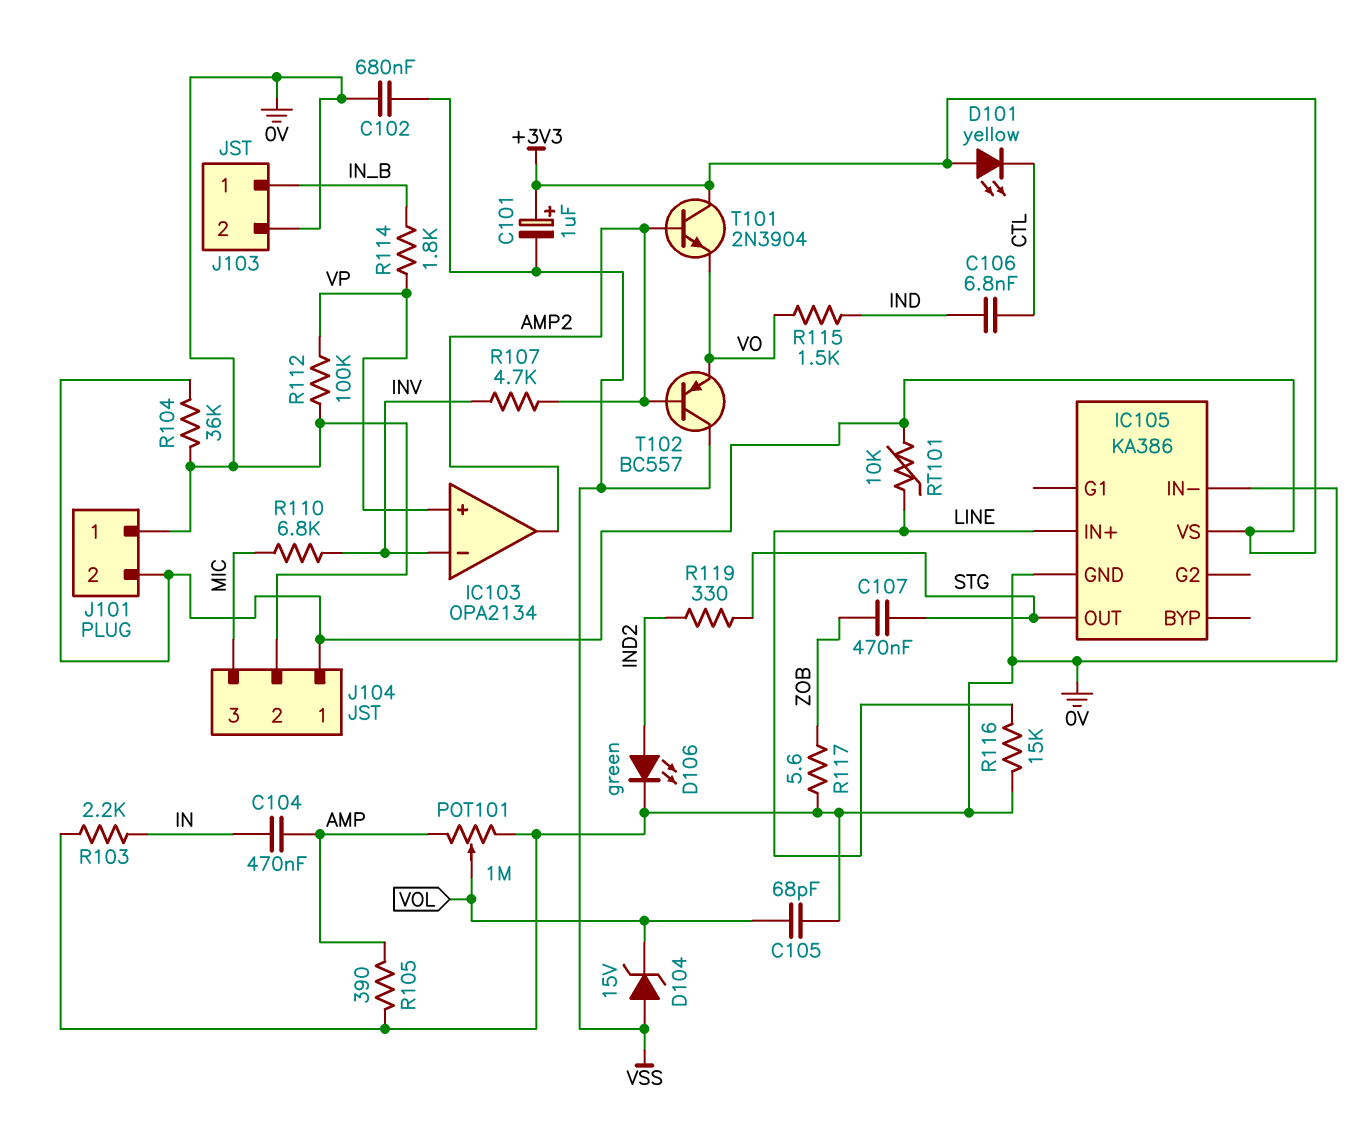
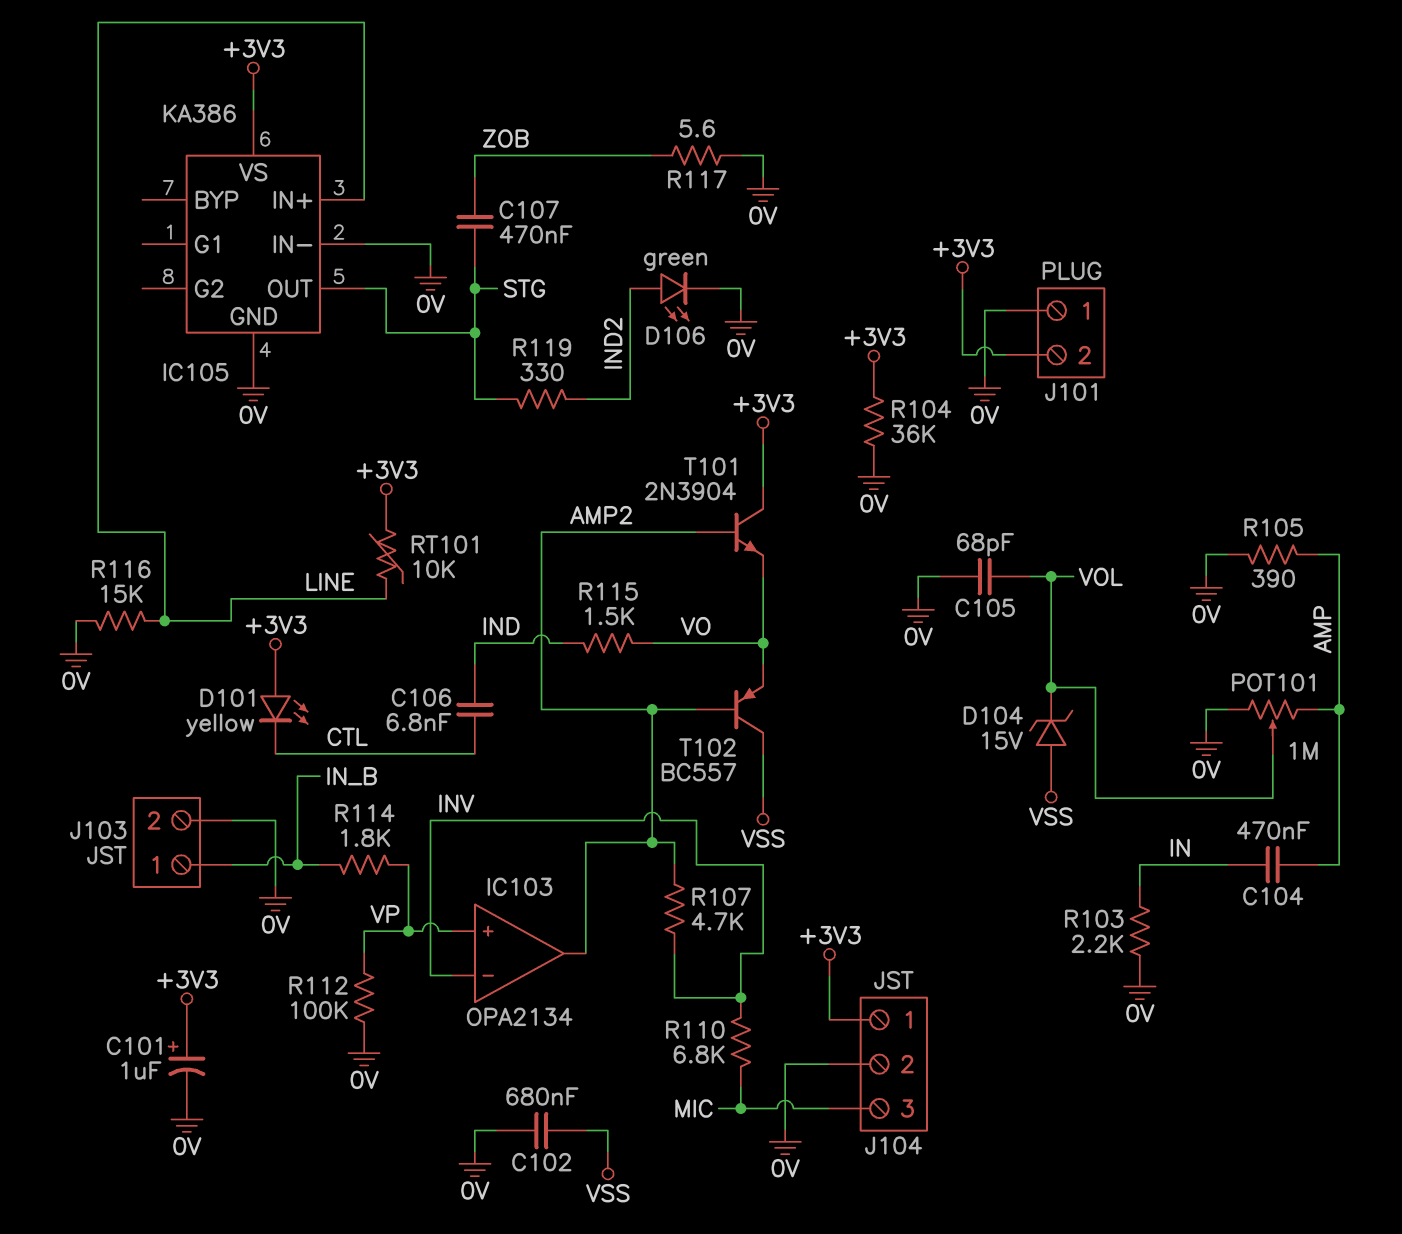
C101: 1uF (plus +3V3, minus VSS) -> 1uF (plus +3V3, minus 0V)

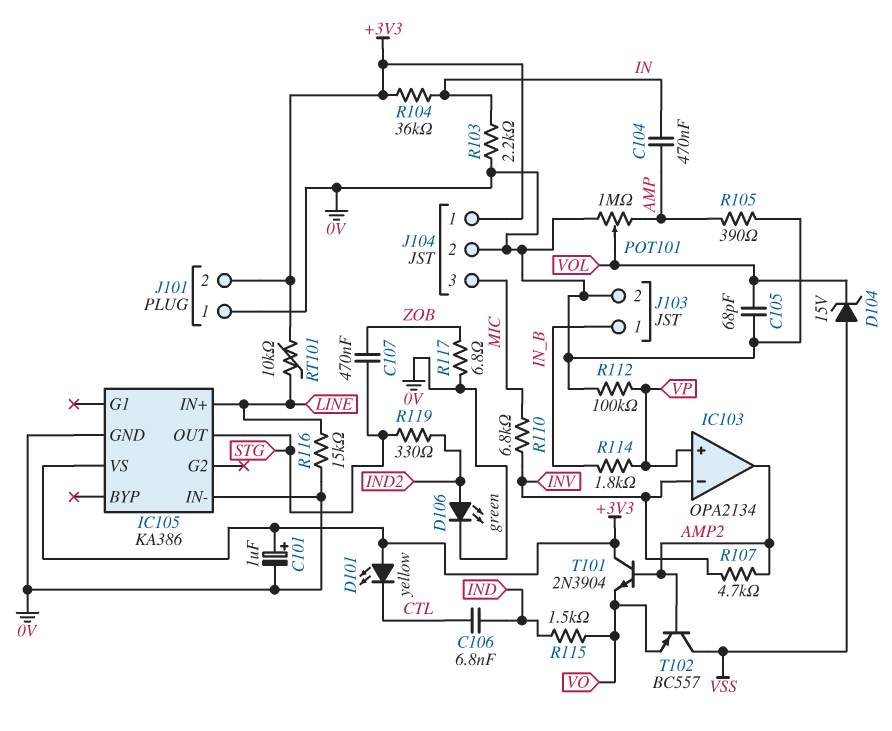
C102: 680nF (0V, VSS) -> none
R104: 36k (+3V3, 0V) -> 36k (+3V3, IN)
R117: 5.6 (0V, ZOB) -> 6.8 (0V, ZOB)

